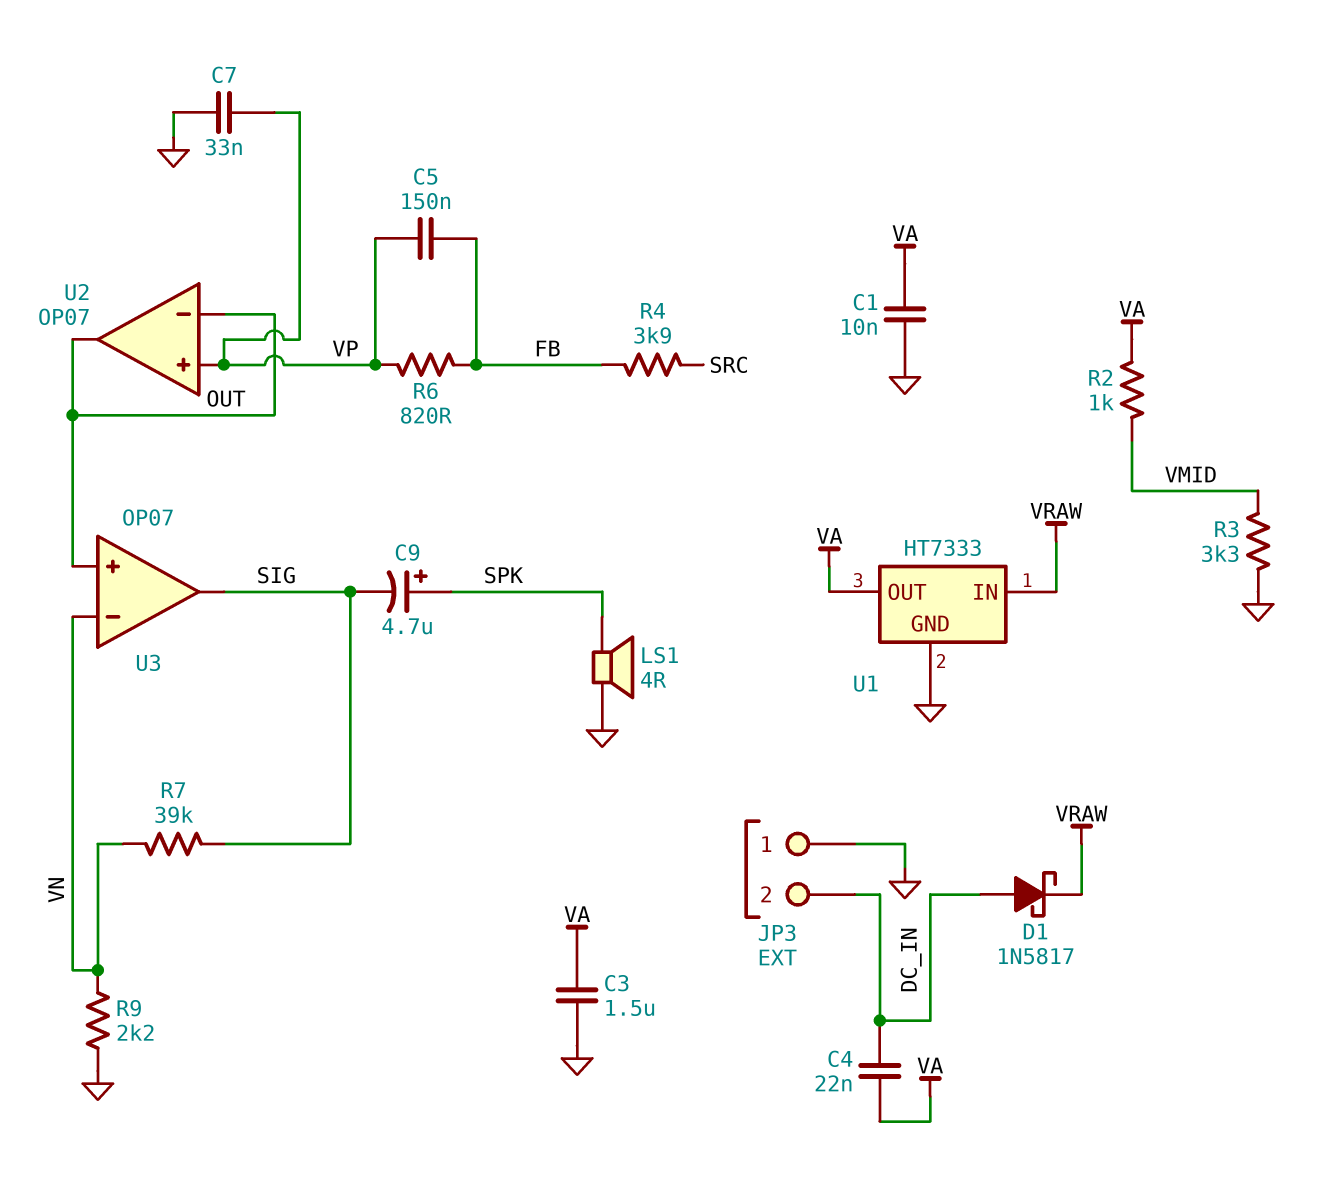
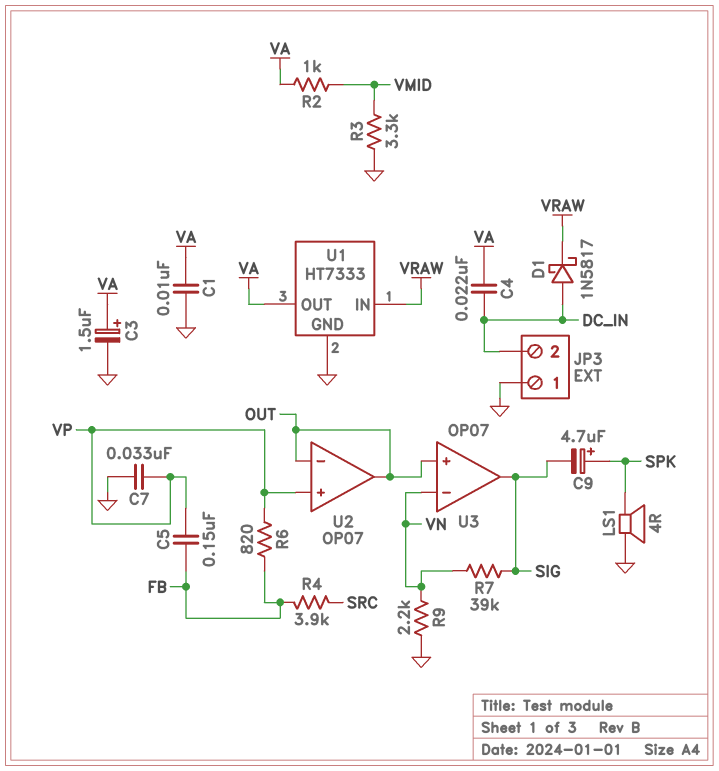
C3: 1.5uF (GND, VA) -> 1.5uF (plus VA, minus GND)

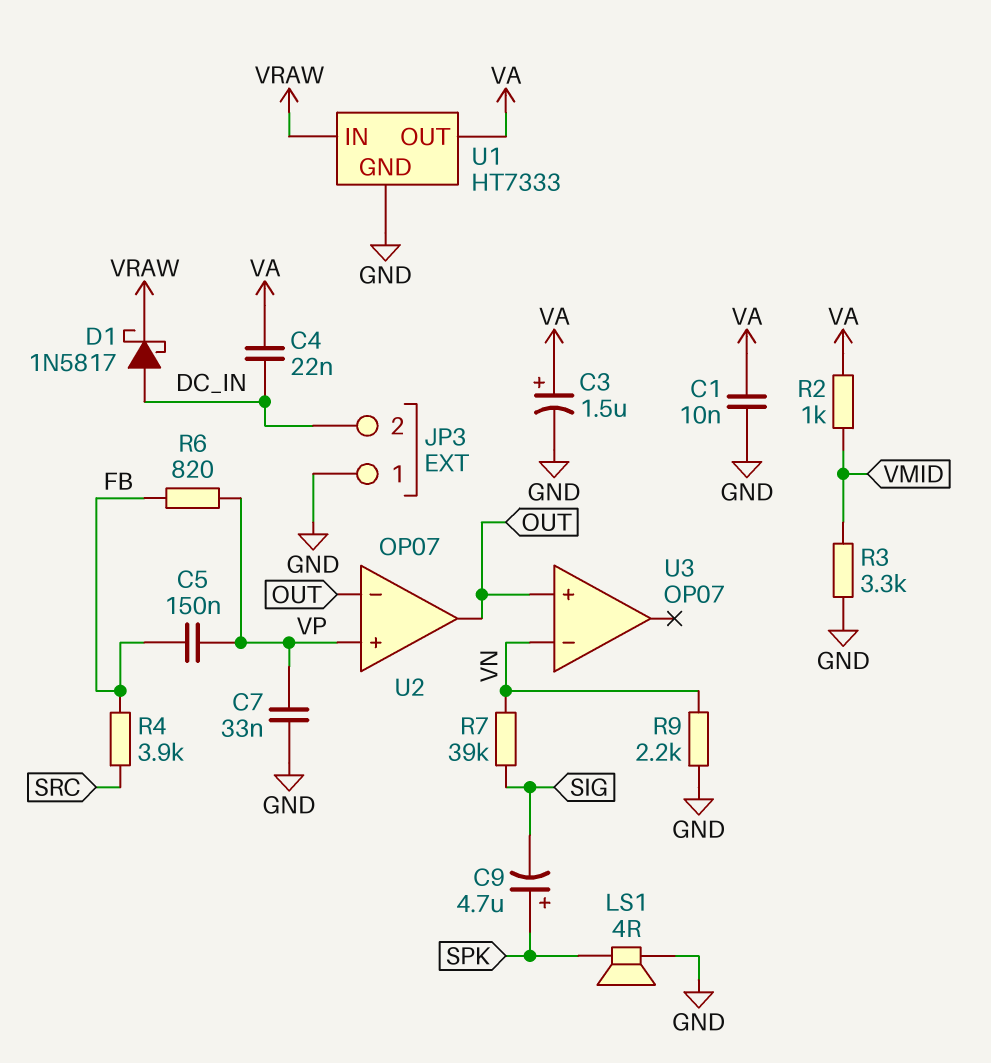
U3 pin out: SIG -> none

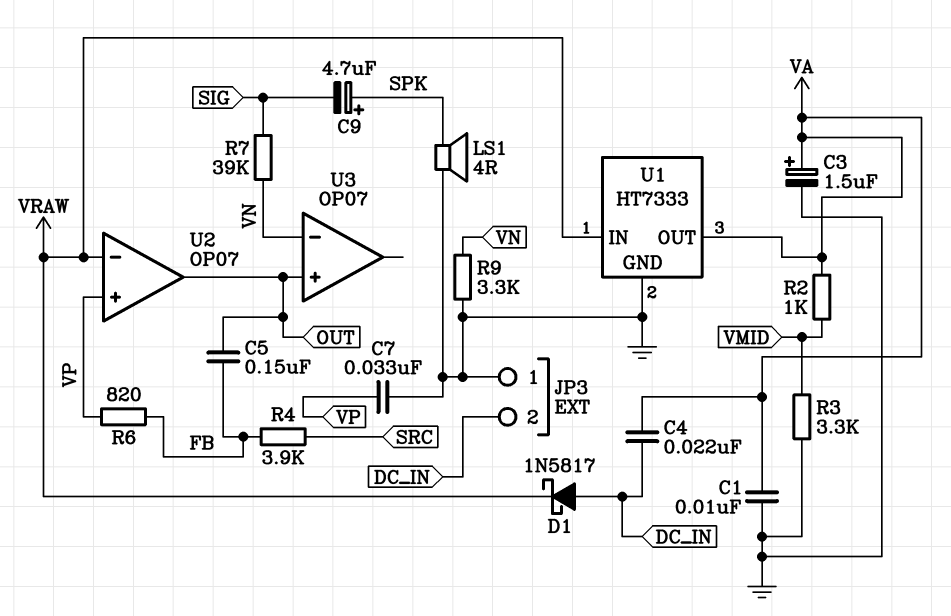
C5: 150nF (FB, VP) -> 150nF (FB, OUT)
R9: 2.2k (GND, VN) -> 3.3k (GND, VN)
U2 pin in-: OUT -> VRAW

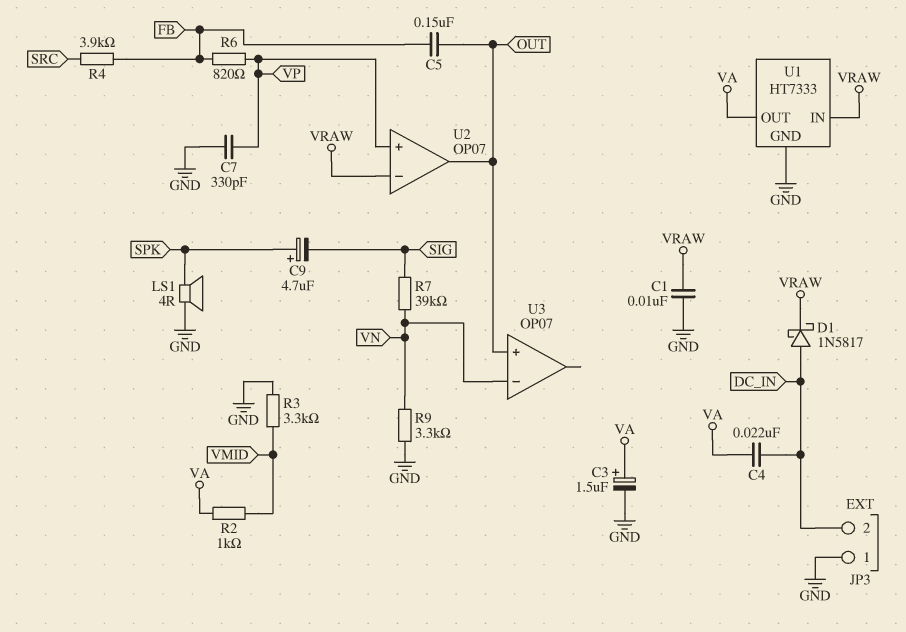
C1: 10nF (GND, VA) -> 10nF (GND, VRAW)
C7: 33nF (GND, VP) -> 330pF (GND, VP)

